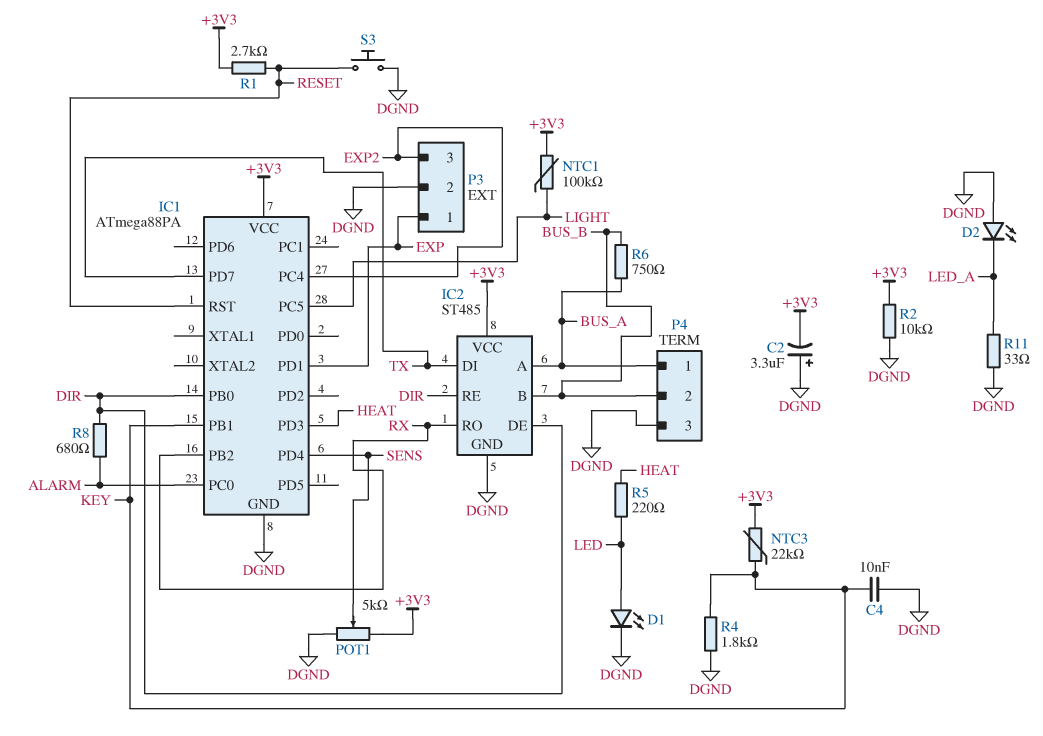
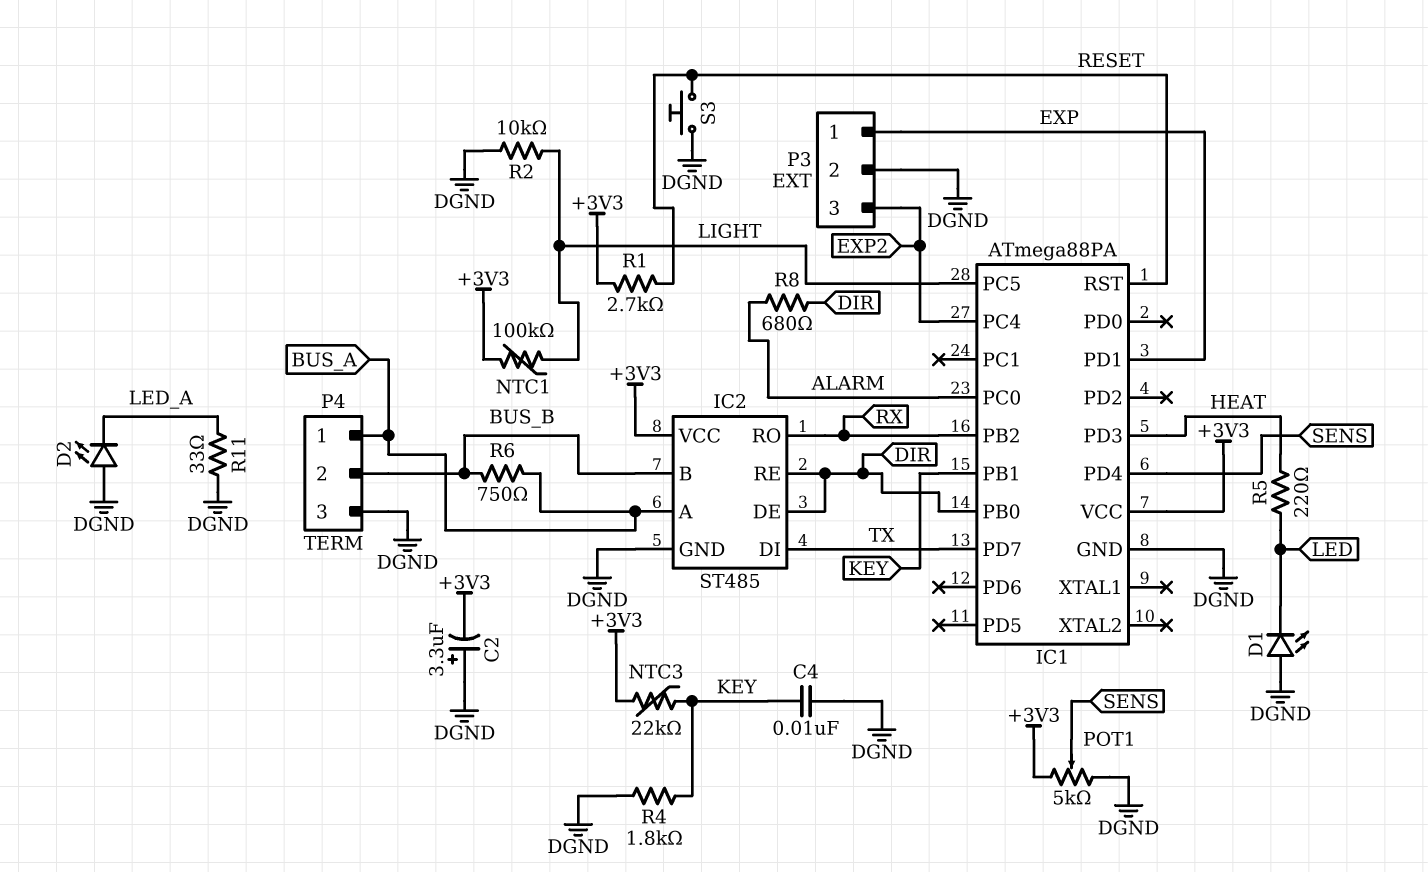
D1: LED (A LED, K DGND) -> LED (A DGND, K LED)
R2: 10k (+3V3, DGND) -> 10k (DGND, LIGHT)

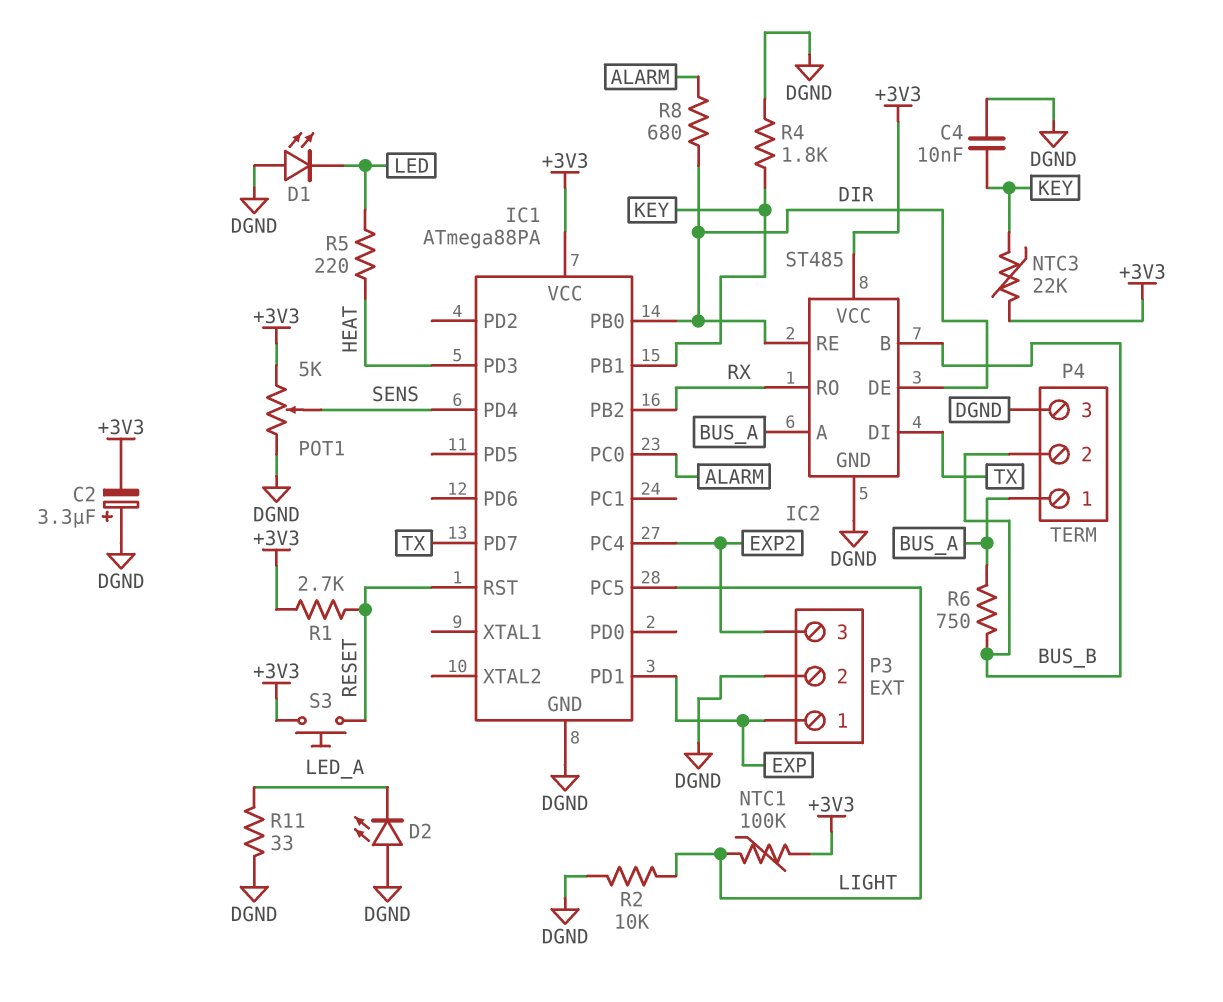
S3: button (DGND, RESET) -> button (+3V3, RESET)

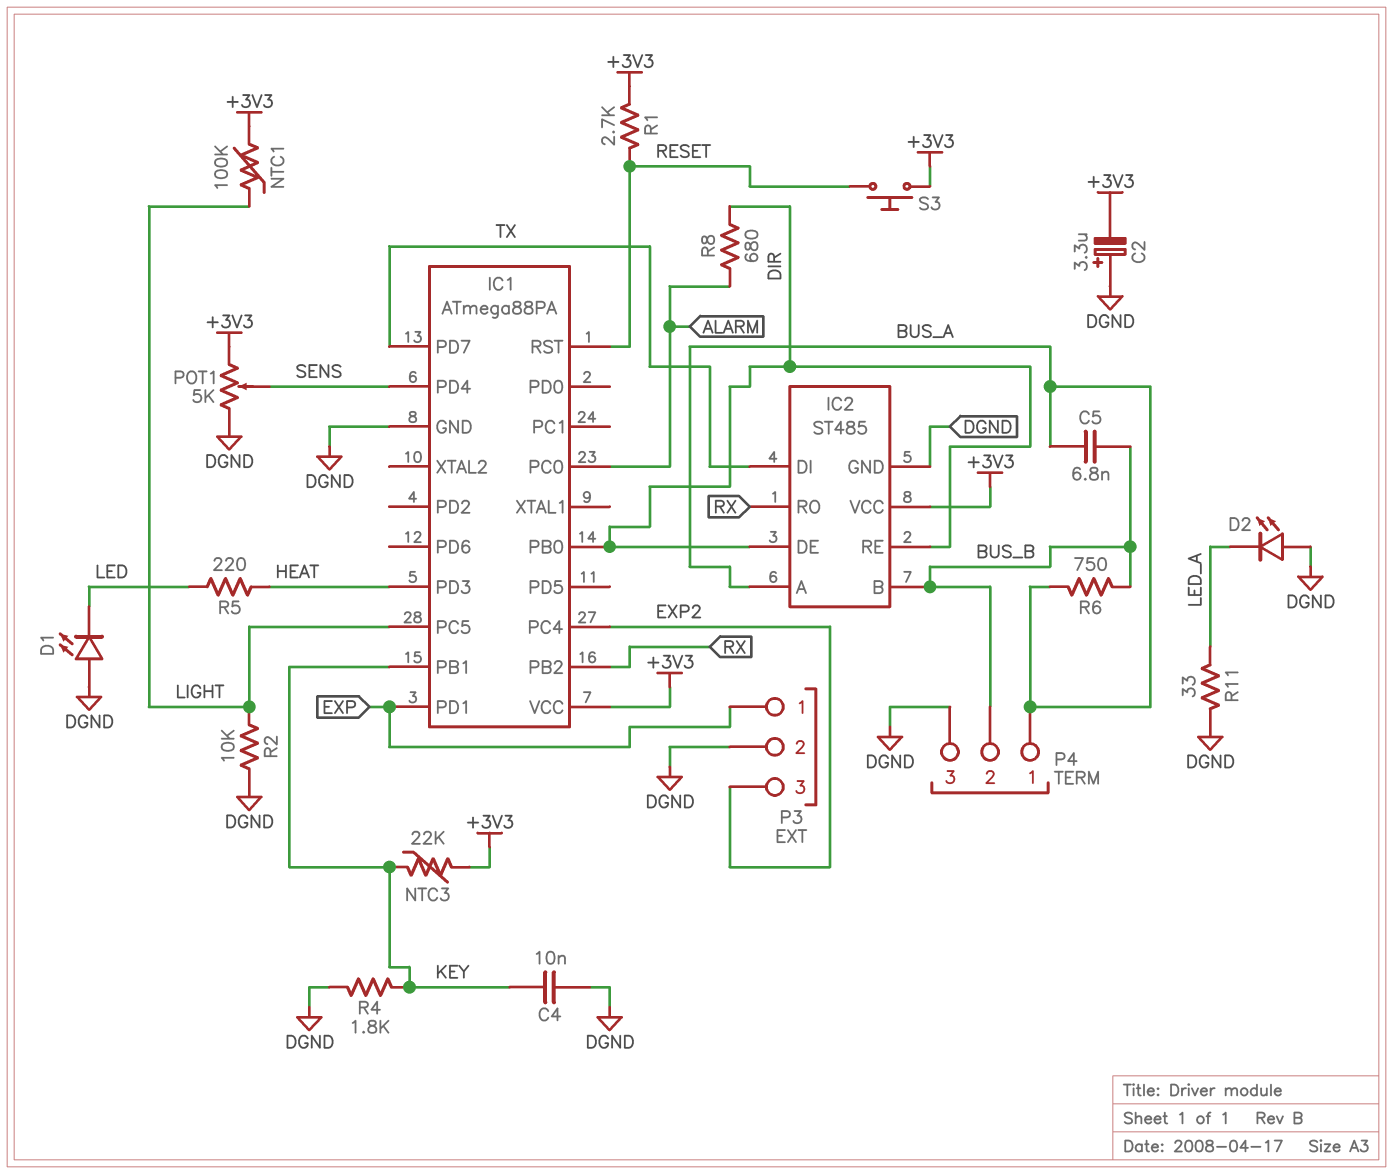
C5: none -> 6.8nF (BUS_A, BUS_B)

